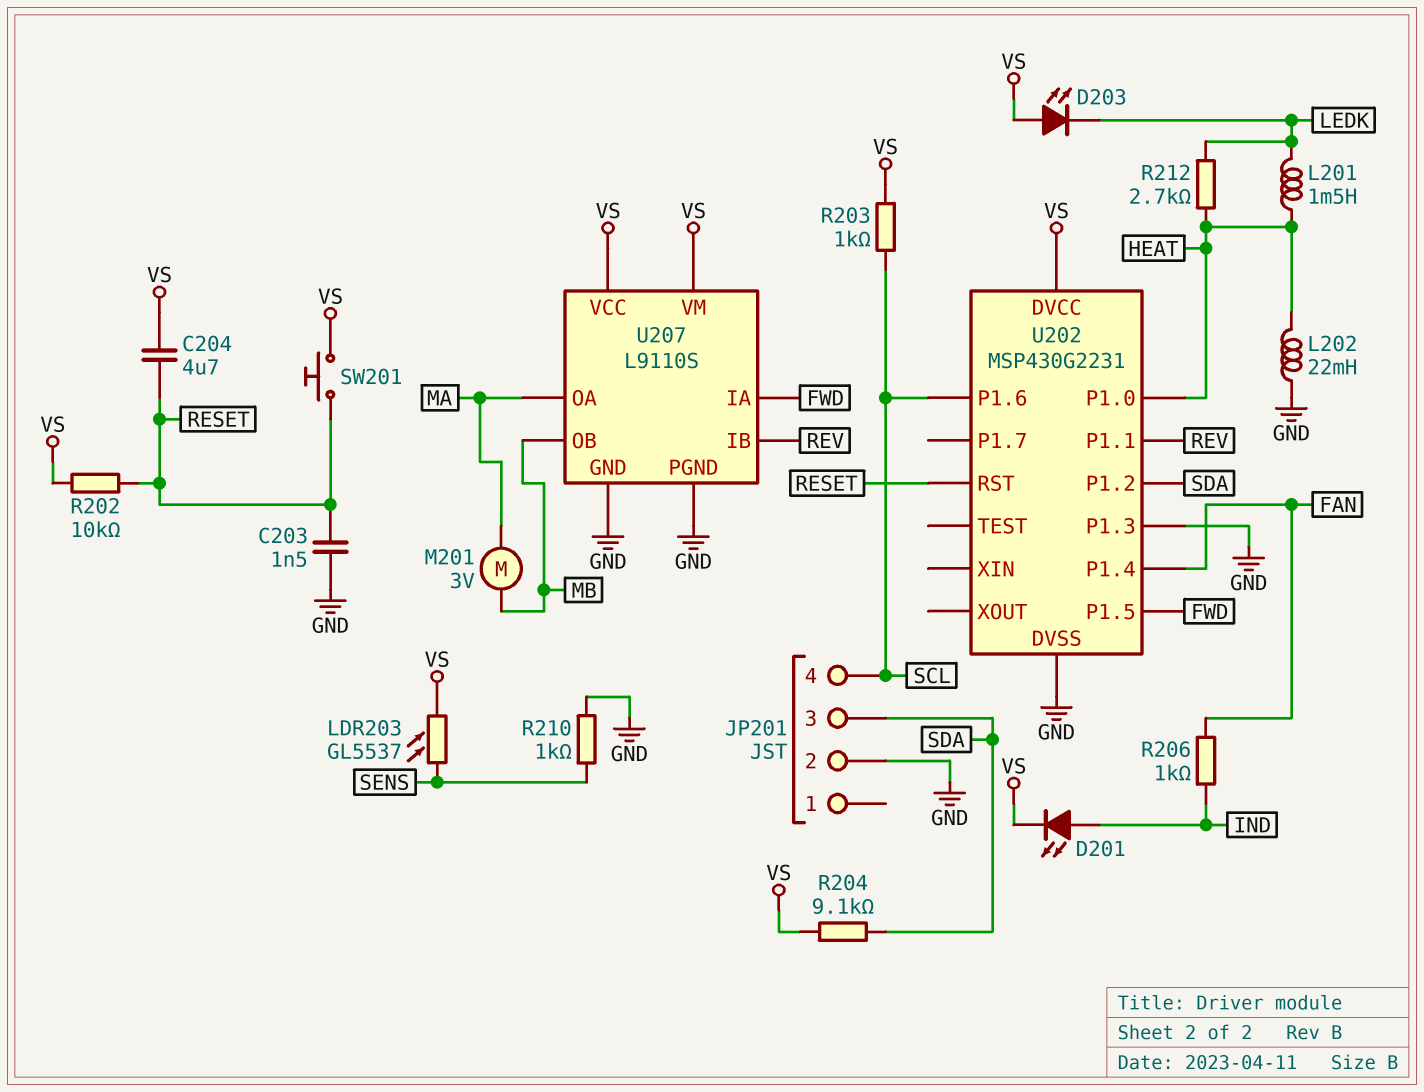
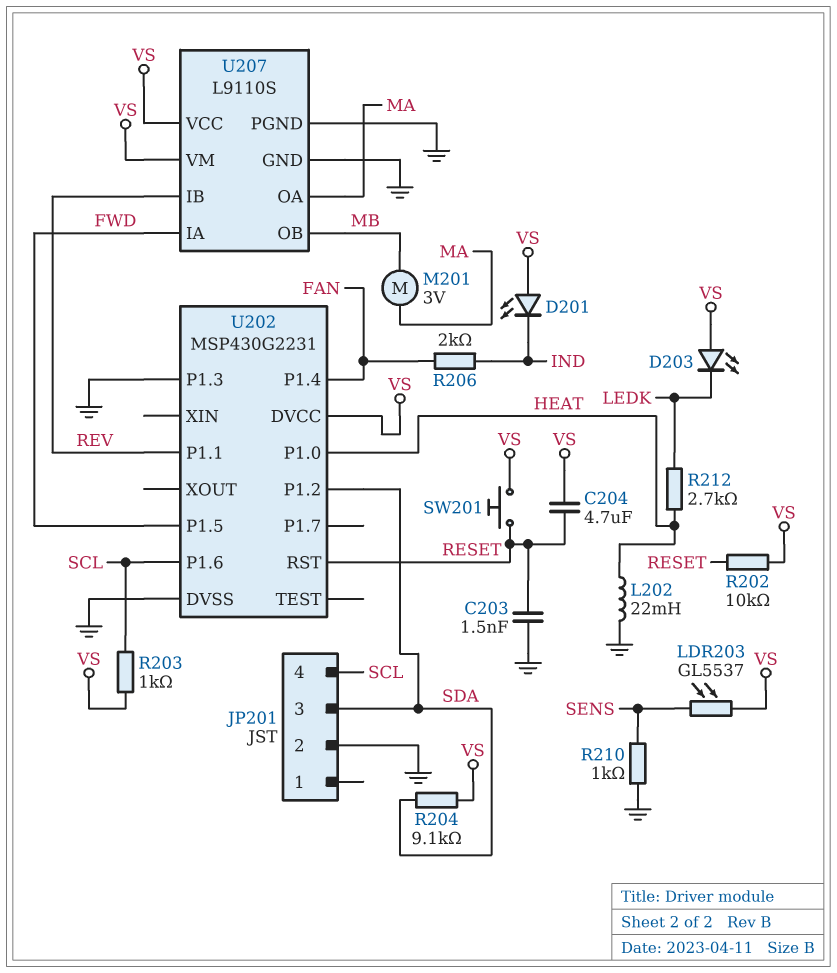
D201: LED (A IND, K VS) -> LED (A VS, K IND)
L201: 1.5mH (HEAT, LEDK) -> none
R206: 1k (FAN, IND) -> 2k (FAN, IND)

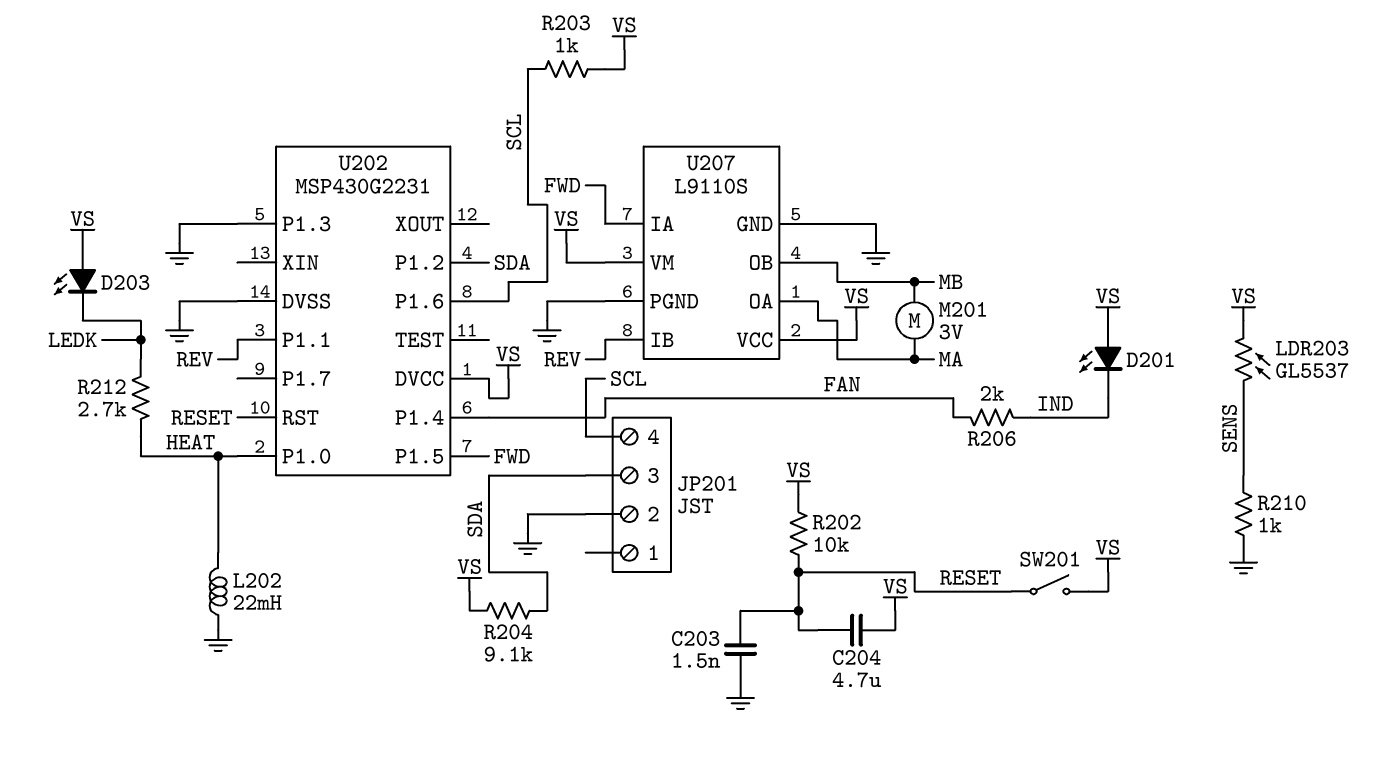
SW201: button (RESET, VS) -> switch (RESET, VS)

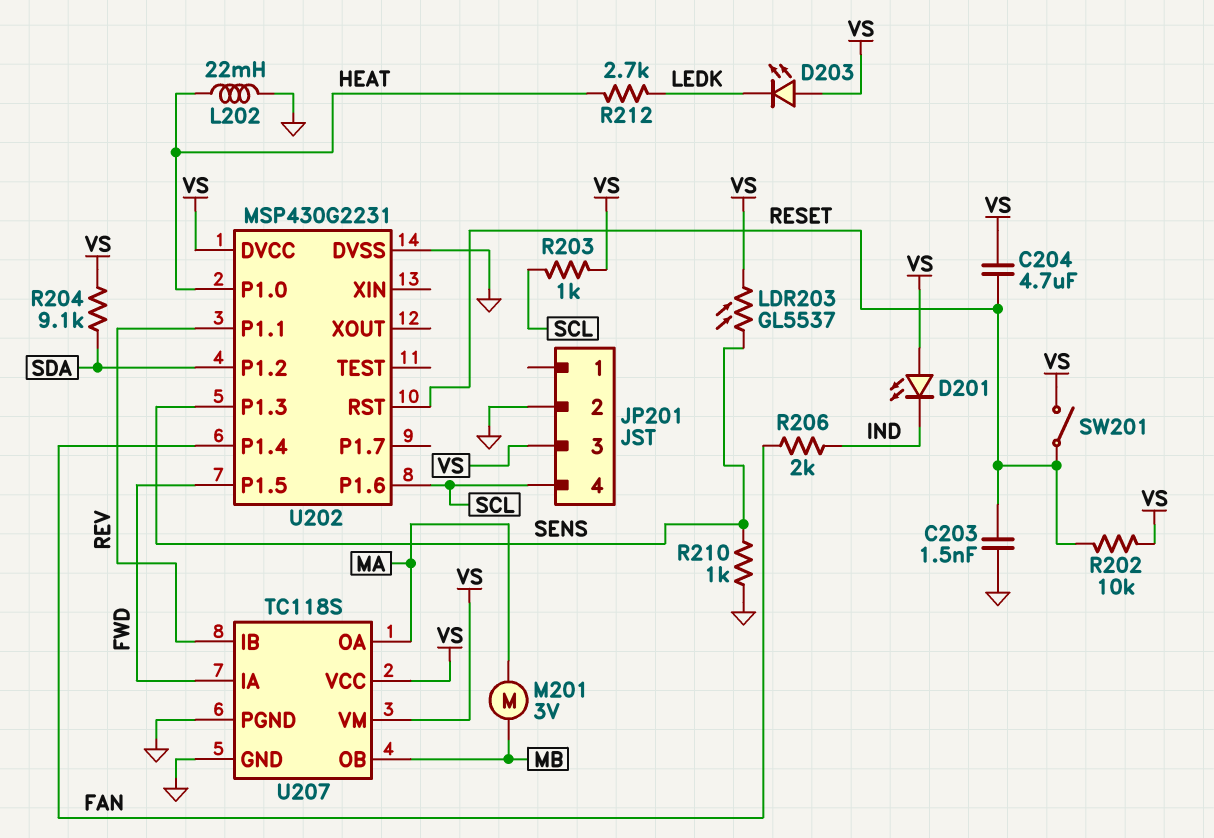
JP201 pin 3: SDA -> VS
U202 pin P1.3: GND -> SENS
U207: L9110S -> TC118S

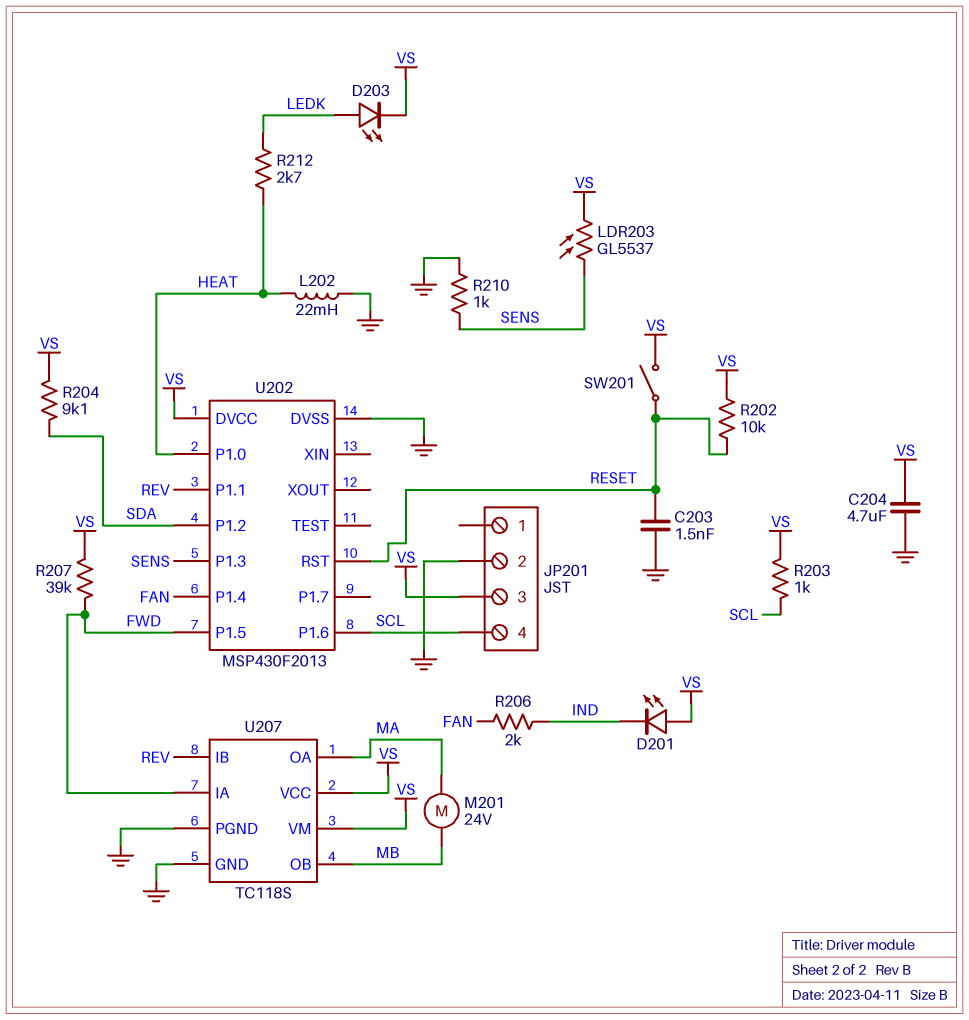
C204: 4.7uF (RESET, VS) -> 4.7uF (GND, VS)
D203: LED (A VS, K LEDK) -> LED (A LEDK, K VS)
M201: motor 3V (MA, MB) -> motor 24V (MA, MB)
R207: none -> 39k (FWD, VS)
U202: MSP430G2231 -> MSP430F2013

